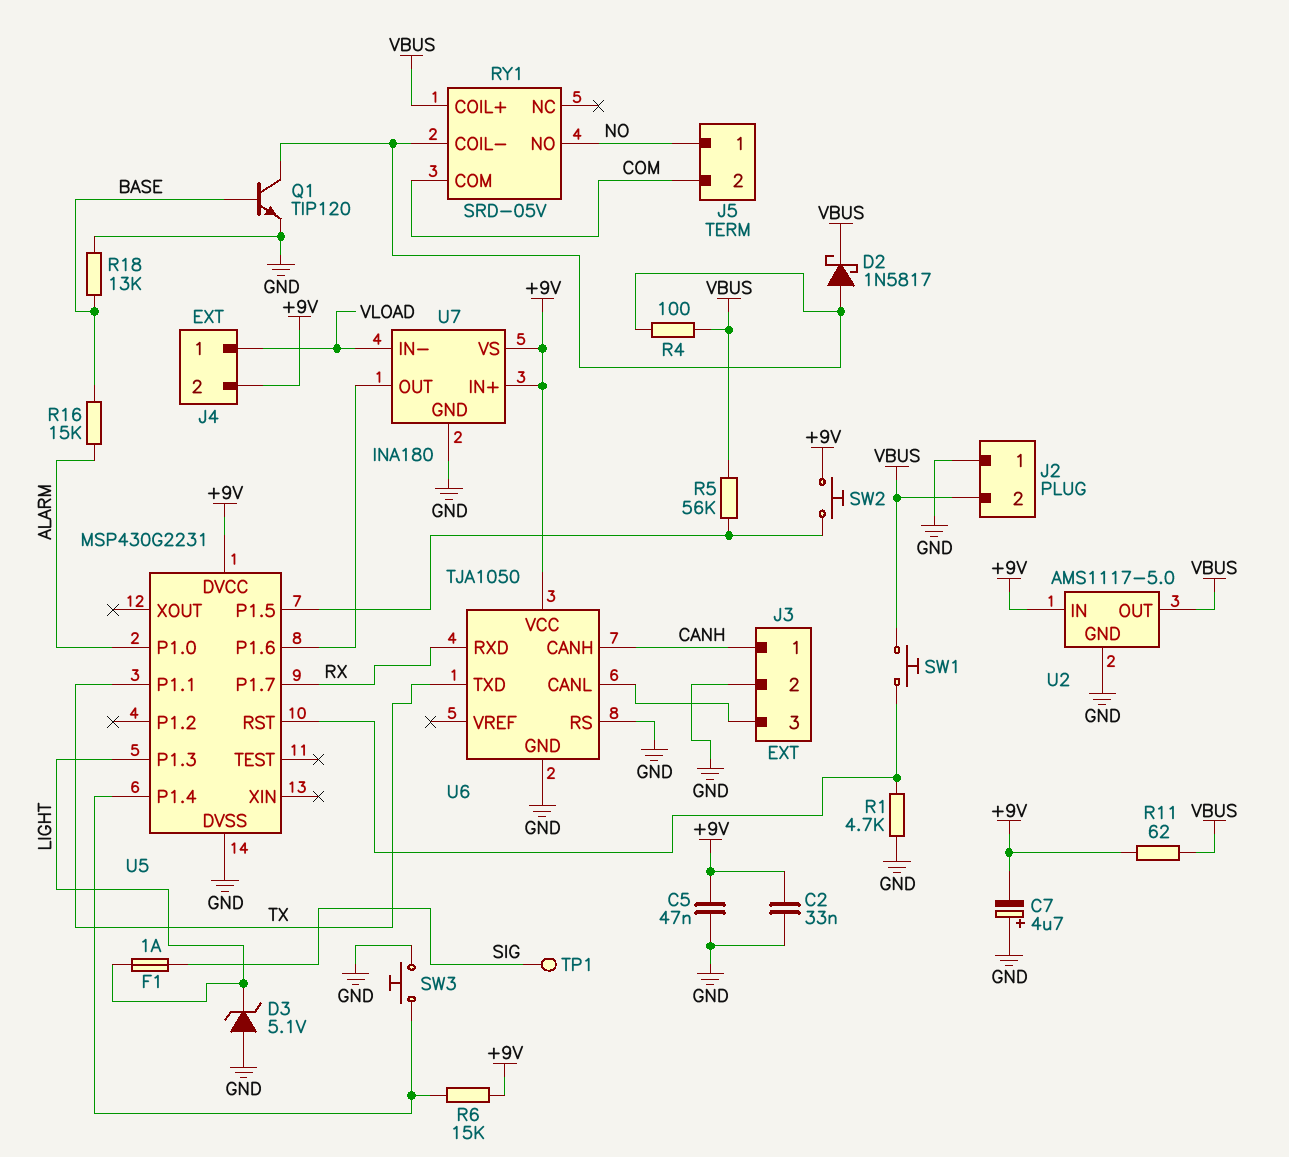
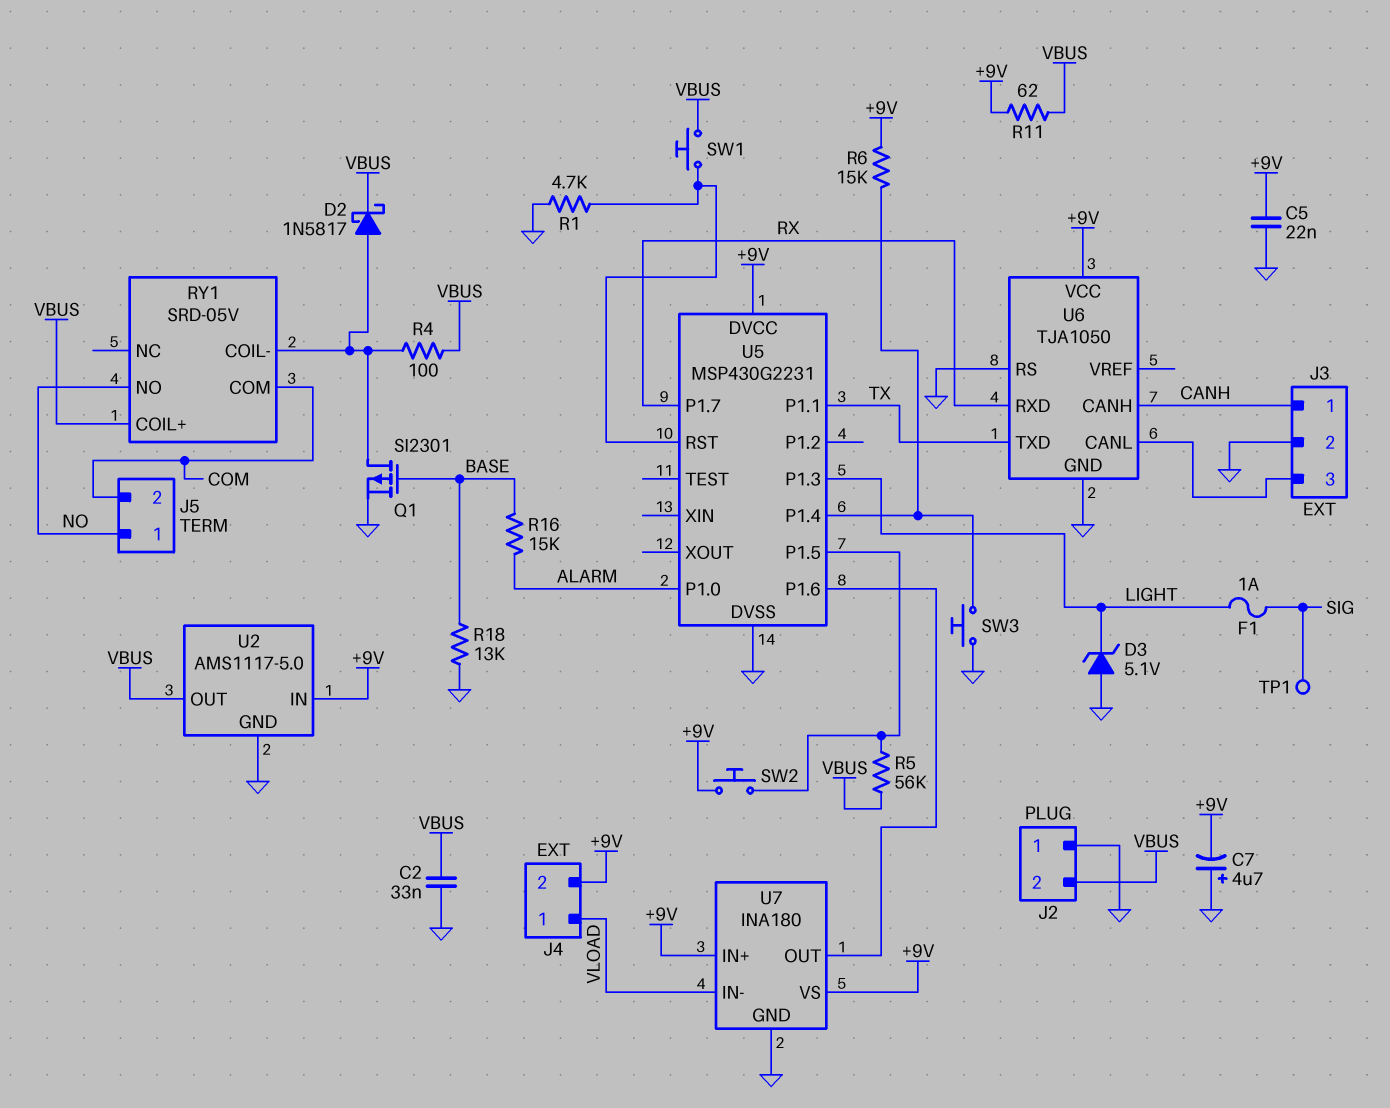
C2: 33nF (+9V, GND) -> 33nF (GND, VBUS)
C5: 47nF (+9V, GND) -> 22nF (+9V, GND)
Q1: NPN TIP120 (B BASE, C RY1/COIL-, E GND) -> PMOS SI2301 (G BASE, D RY1/COIL-, S GND)

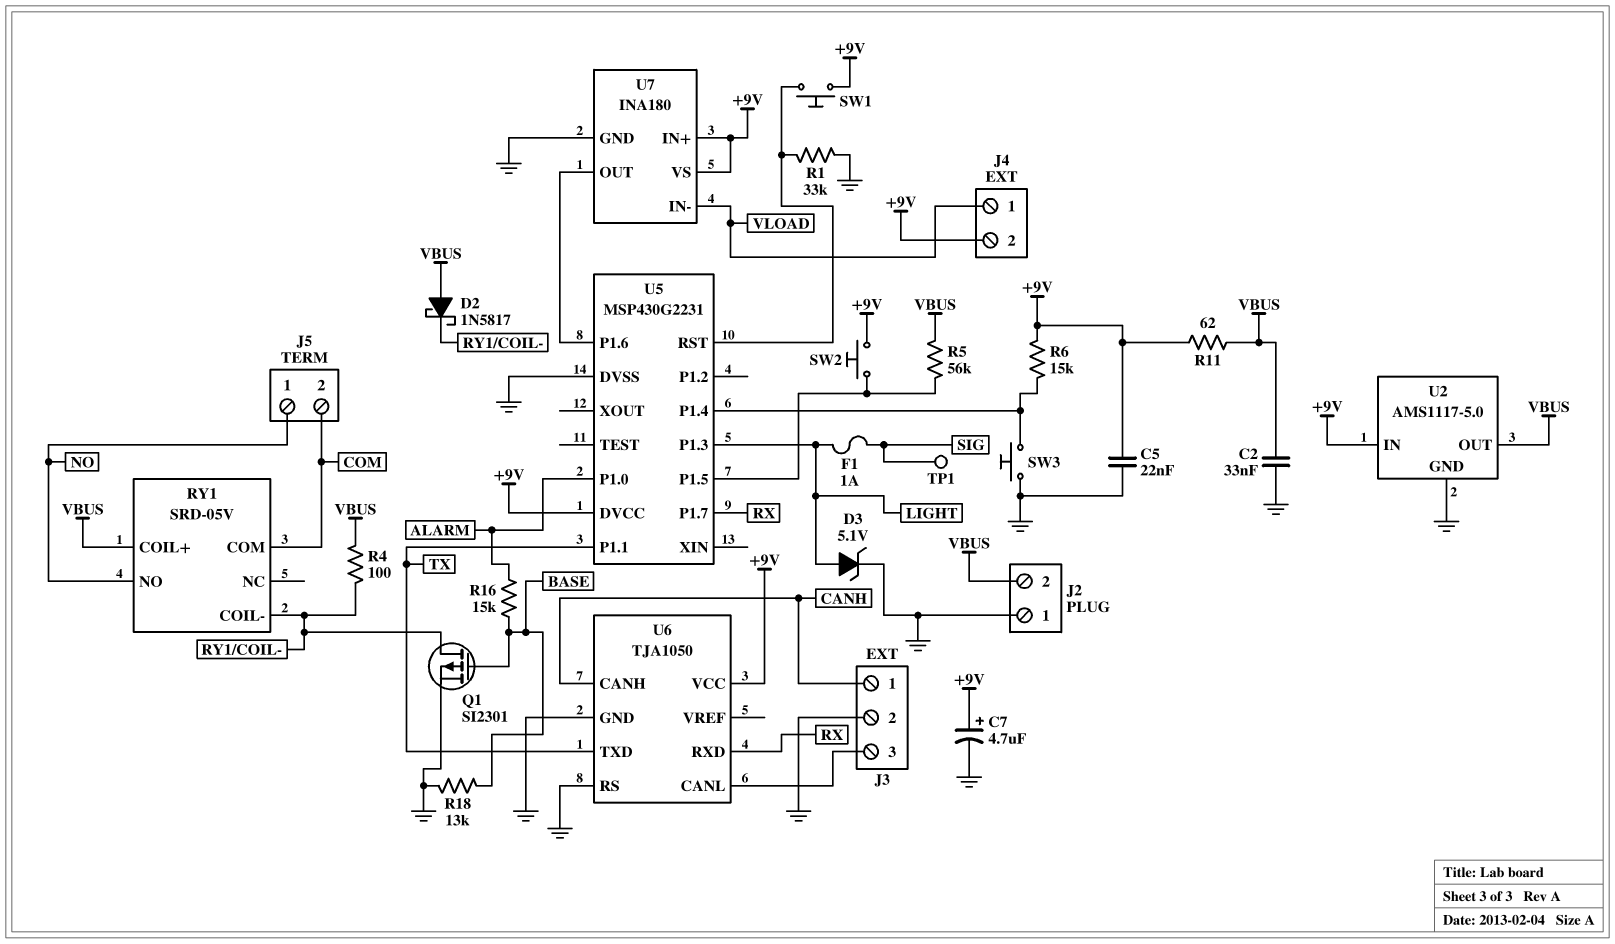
C7: 4.7uF (plus GND, minus +9V) -> 4.7uF (plus +9V, minus GND)
D2: schottky 1N5817 (A RY1/COIL-, K VBUS) -> schottky 1N5817 (A VBUS, K RY1/COIL-)
D3: zener 5.1V (A GND, K LIGHT) -> zener 5.1V (A LIGHT, K GND)
R1: 4.7k (GND, U5/RST) -> 33k (GND, U5/RST)
SW1: button (U5/RST, VBUS) -> button (+9V, U5/RST)

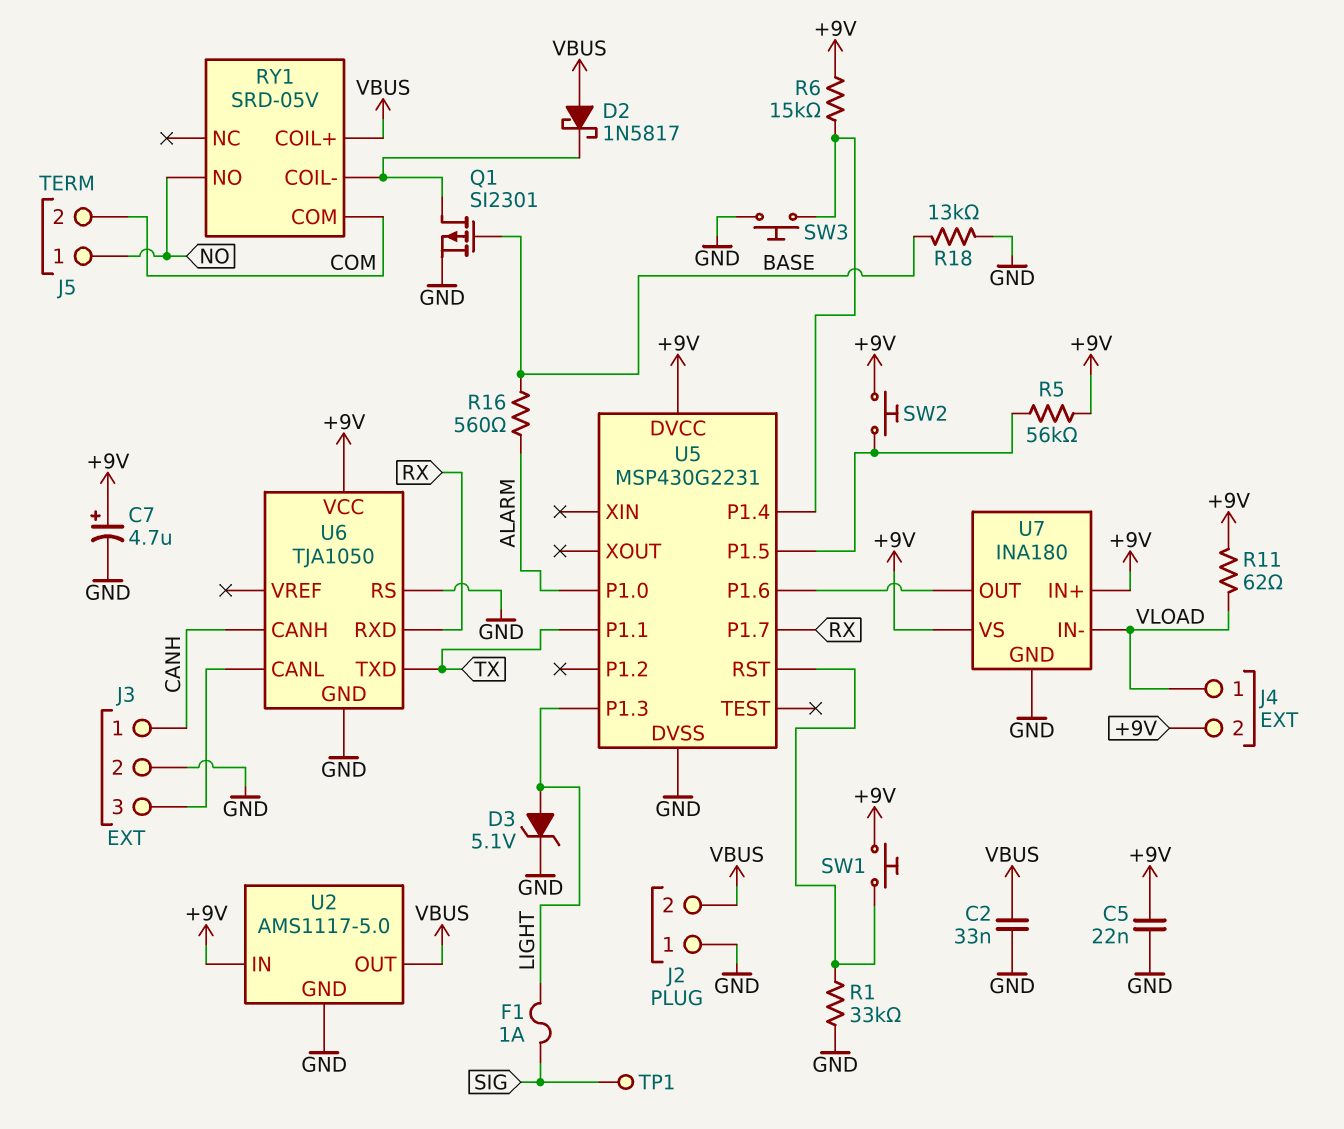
R4: 100 (RY1/COIL-, VBUS) -> none
R5: 56k (U5/P1.5, VBUS) -> 56k (+9V, U5/P1.5)
R11: 62 (+9V, VBUS) -> 62 (+9V, VLOAD)
R16: 15k (ALARM, BASE) -> 560 (ALARM, BASE)

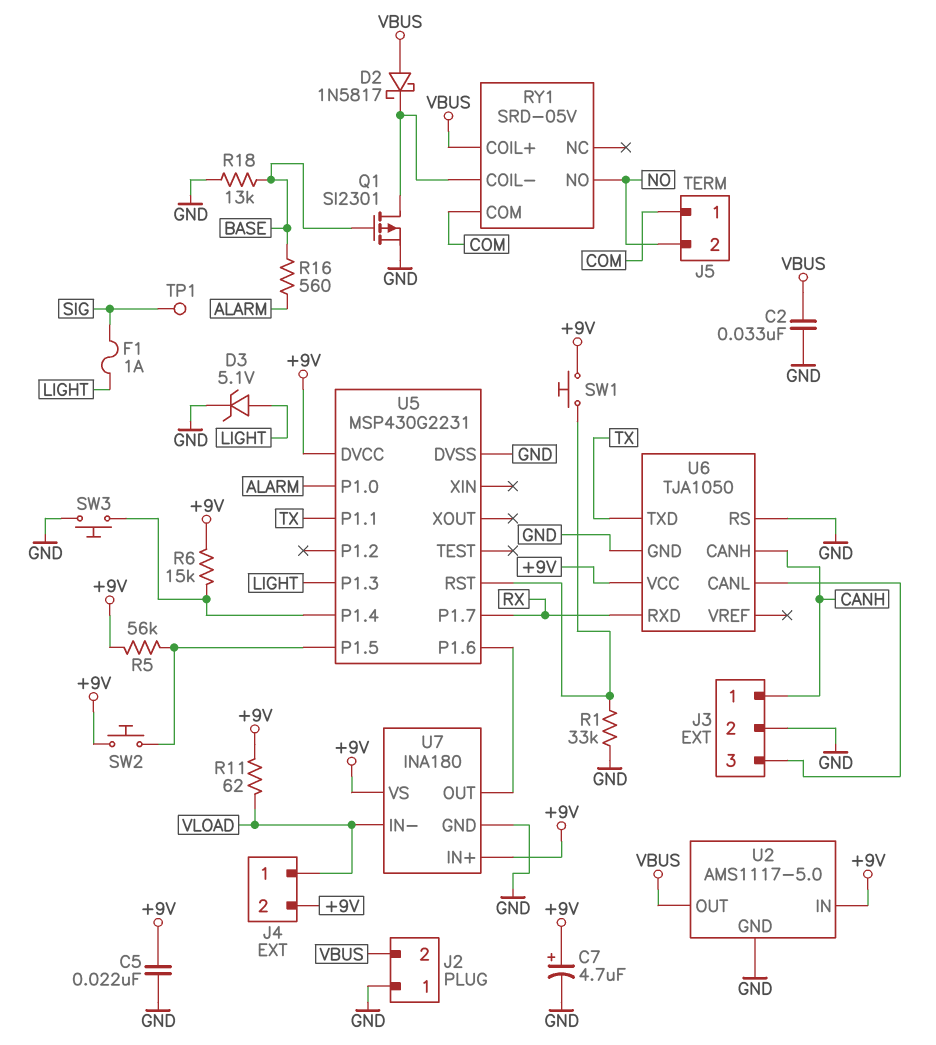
J5 pin 1: NO -> COM
J5 pin 2: COM -> NO

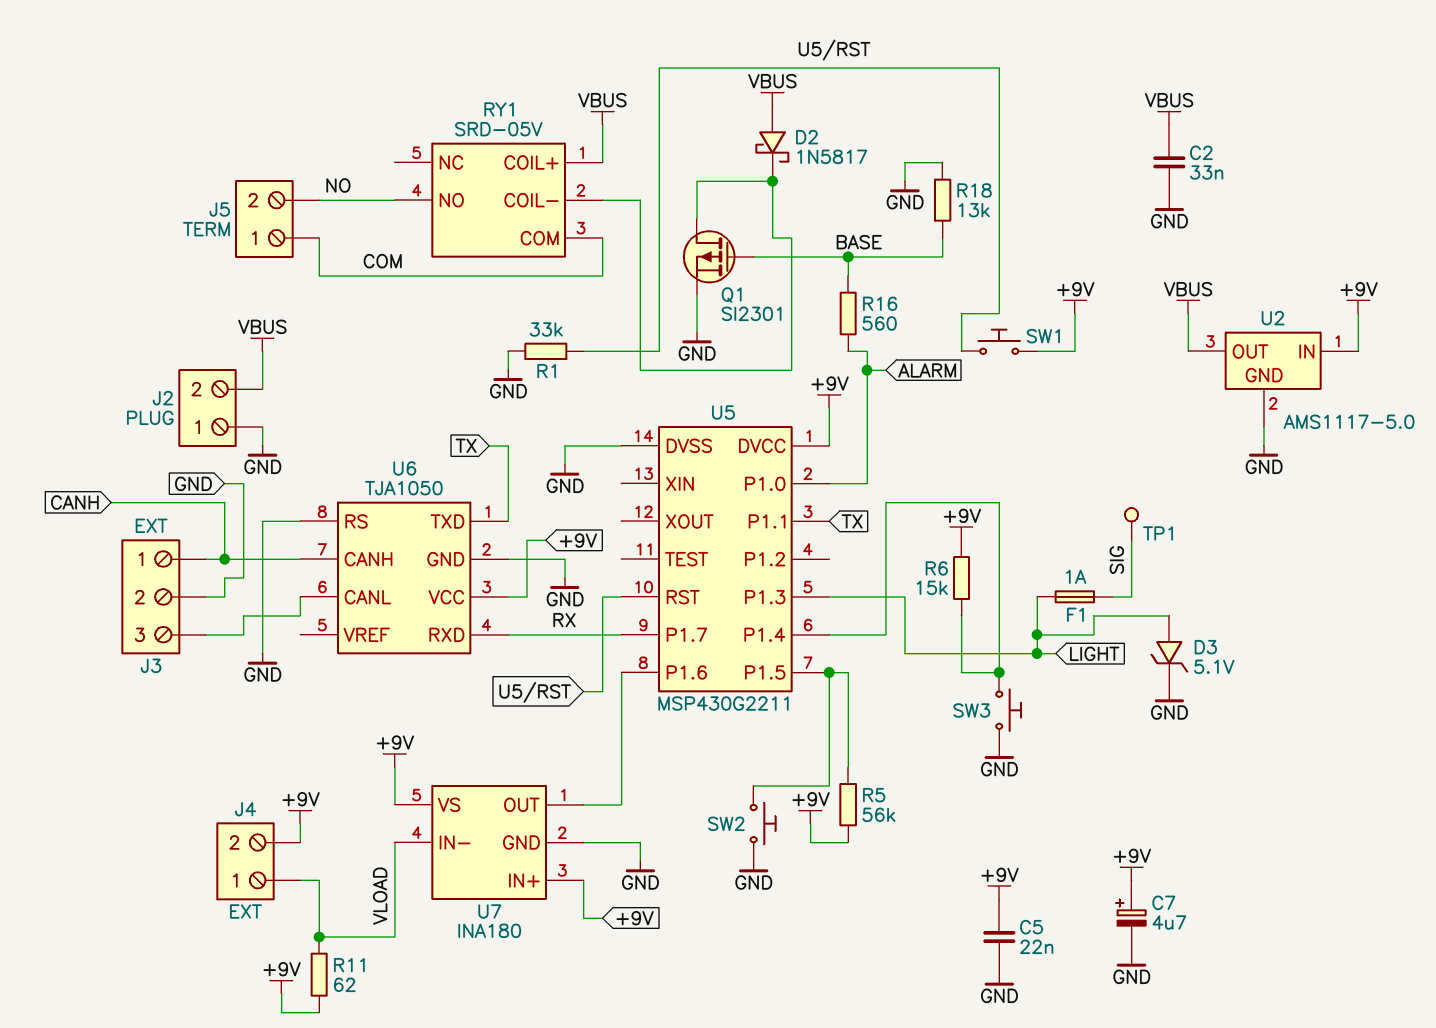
SW2: button (+9V, U5/P1.5) -> button (GND, U5/P1.5)
U5: MSP430G2231 -> MSP430G2211

